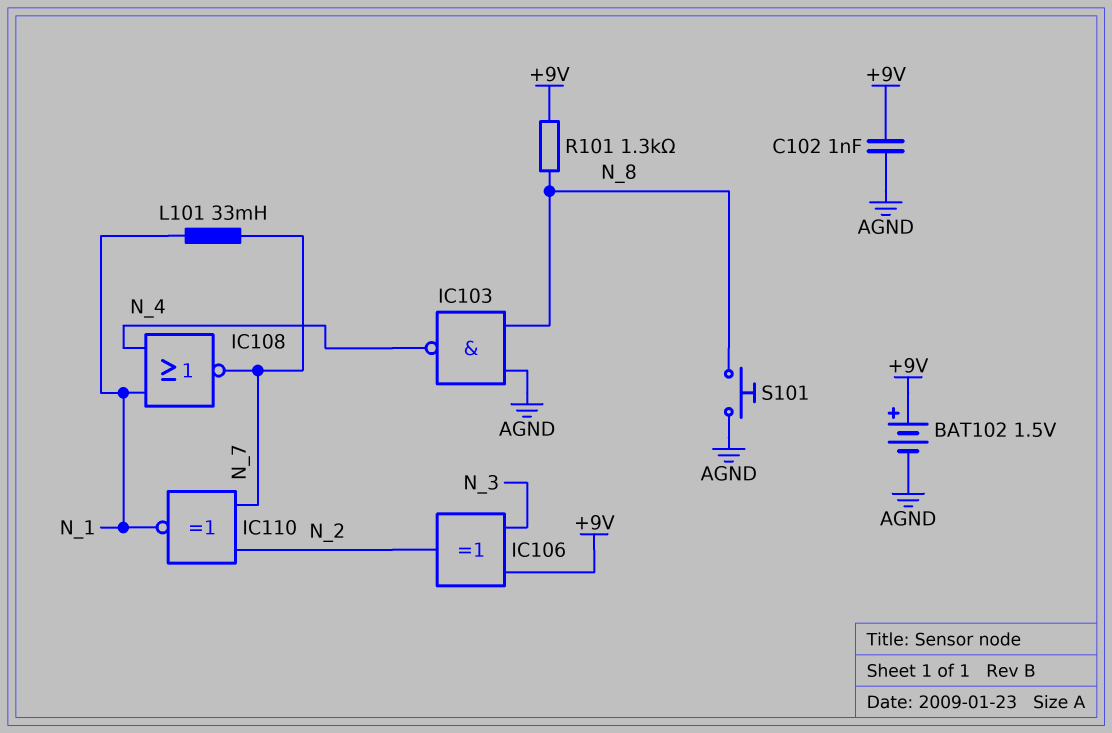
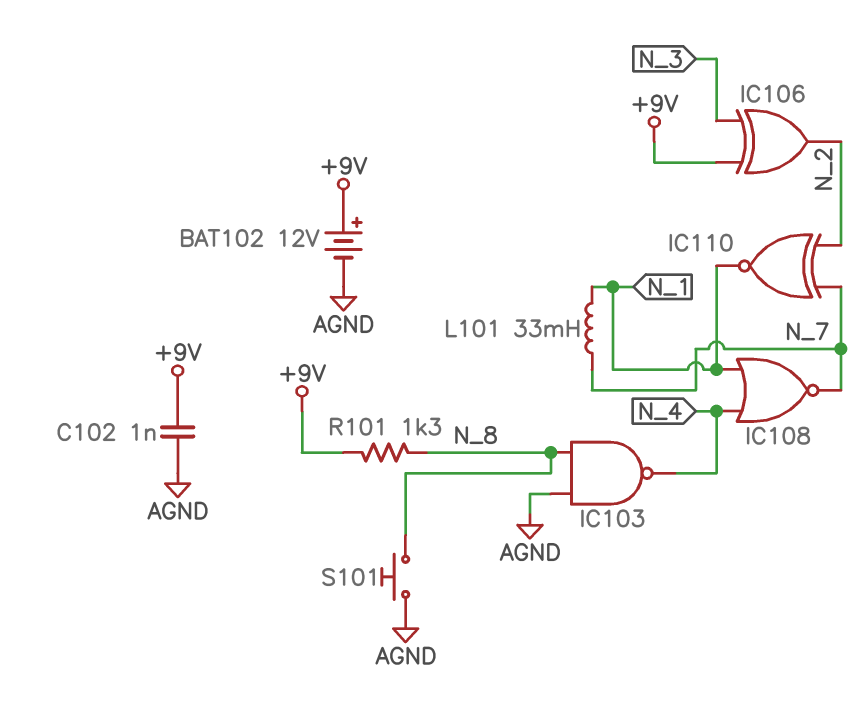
BAT102: 1.5V (plus +9V, minus AGND) -> 12V (plus +9V, minus AGND)

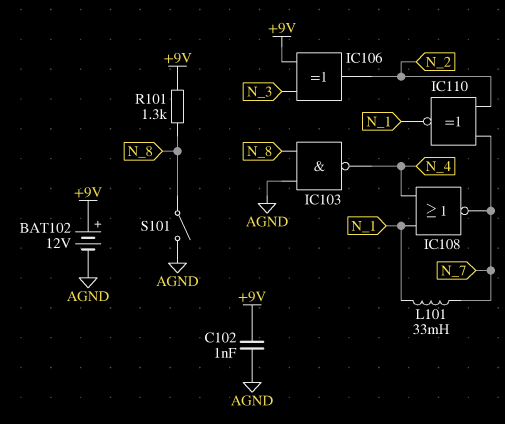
S101: button (AGND, N_8) -> switch (AGND, N_8)

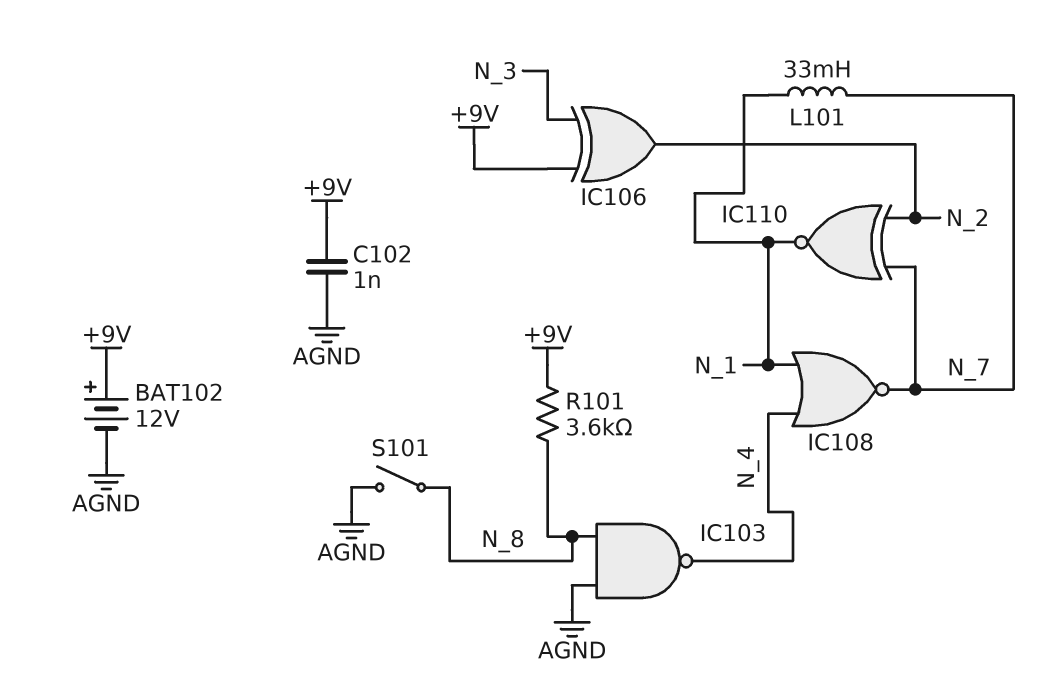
R101: 1.3k (+9V, N_8) -> 3.6k (+9V, N_8)

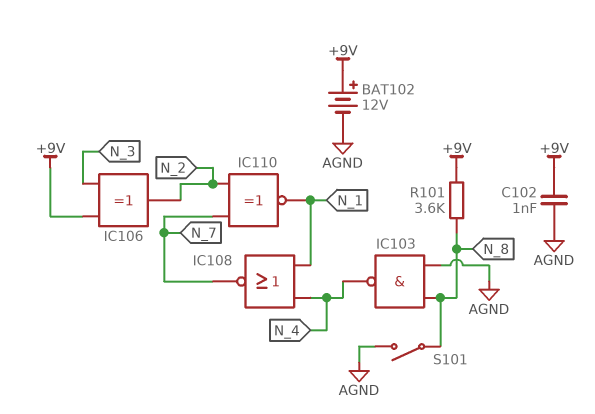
L101: 33mH (N_1, N_7) -> none

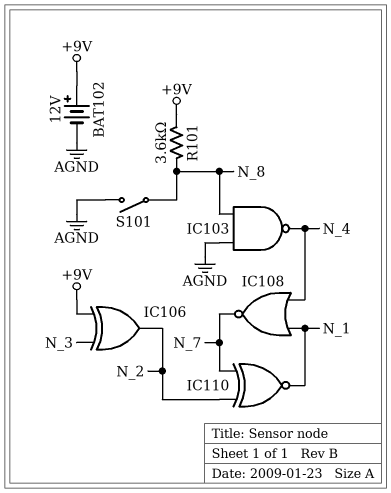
C102: 1nF (+9V, AGND) -> none

